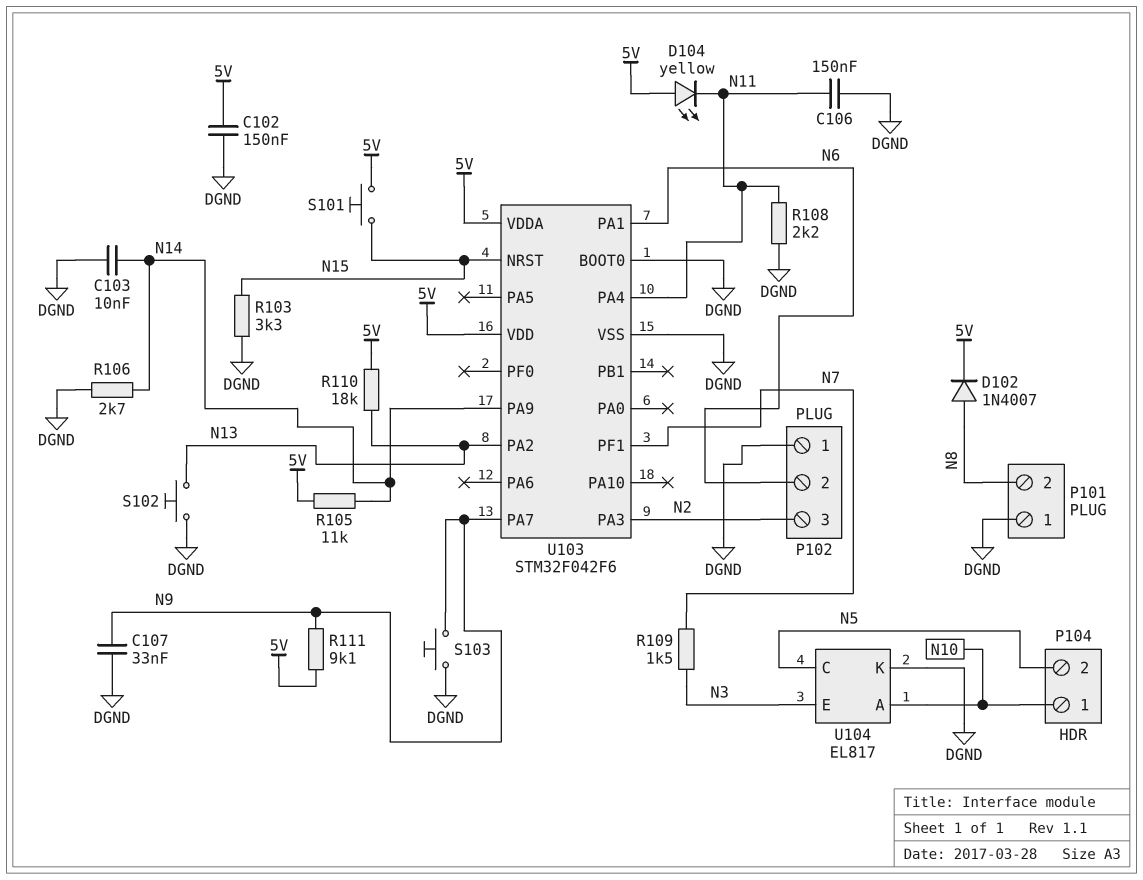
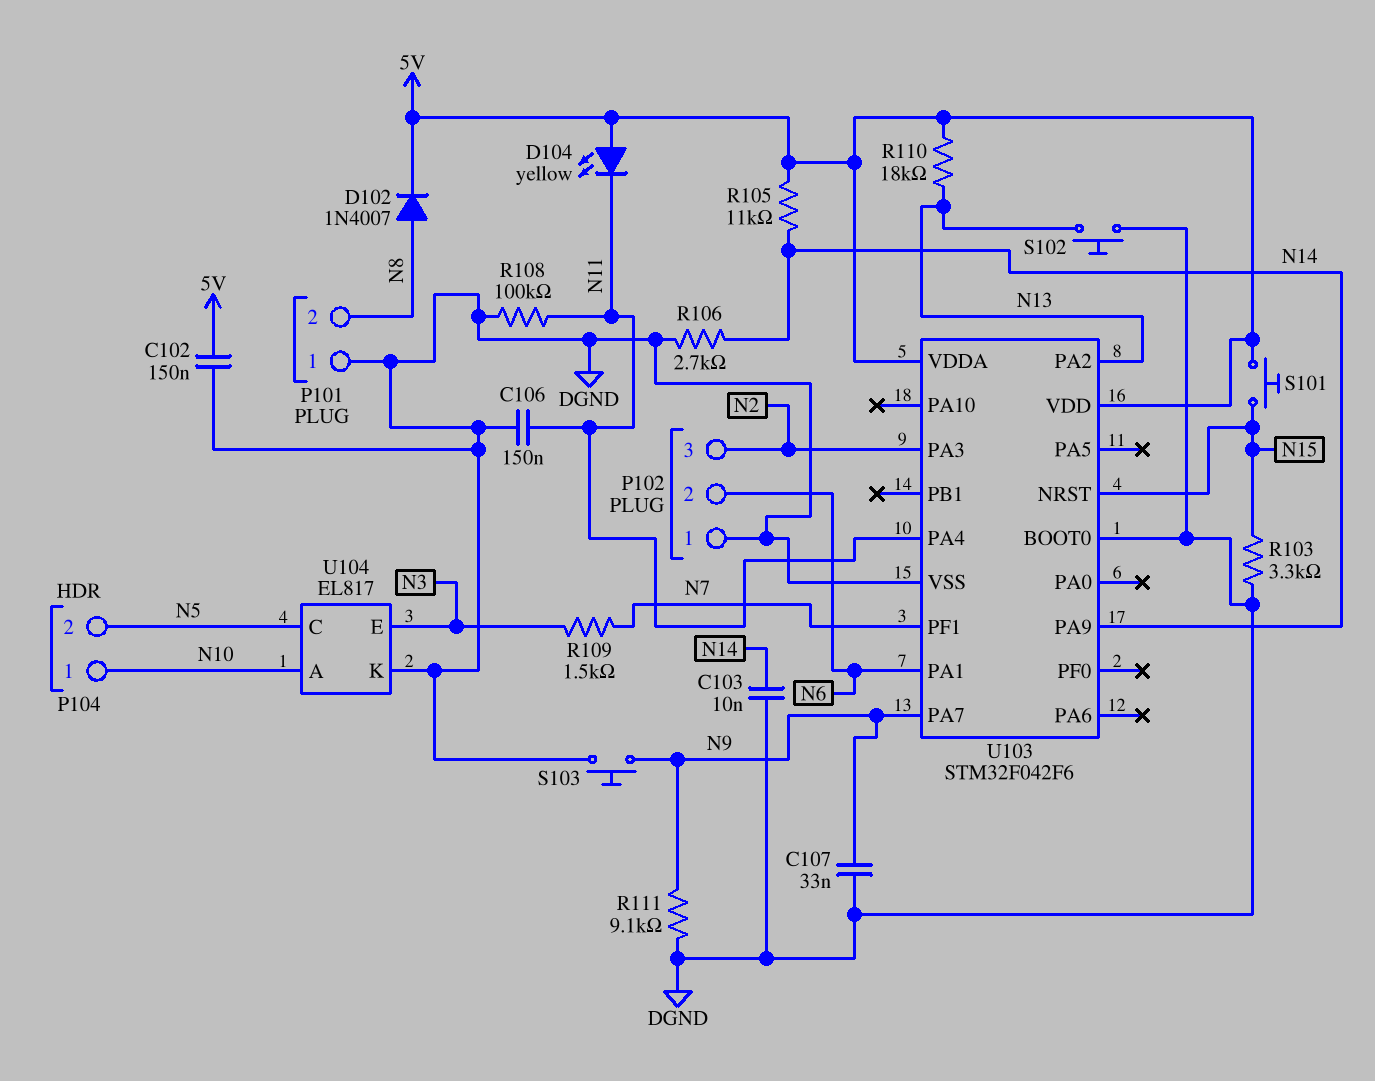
R108: 2.2k (DGND, N11) -> 100k (DGND, N11)
R111: 9.1k (5V, N9) -> 9.1k (DGND, N9)

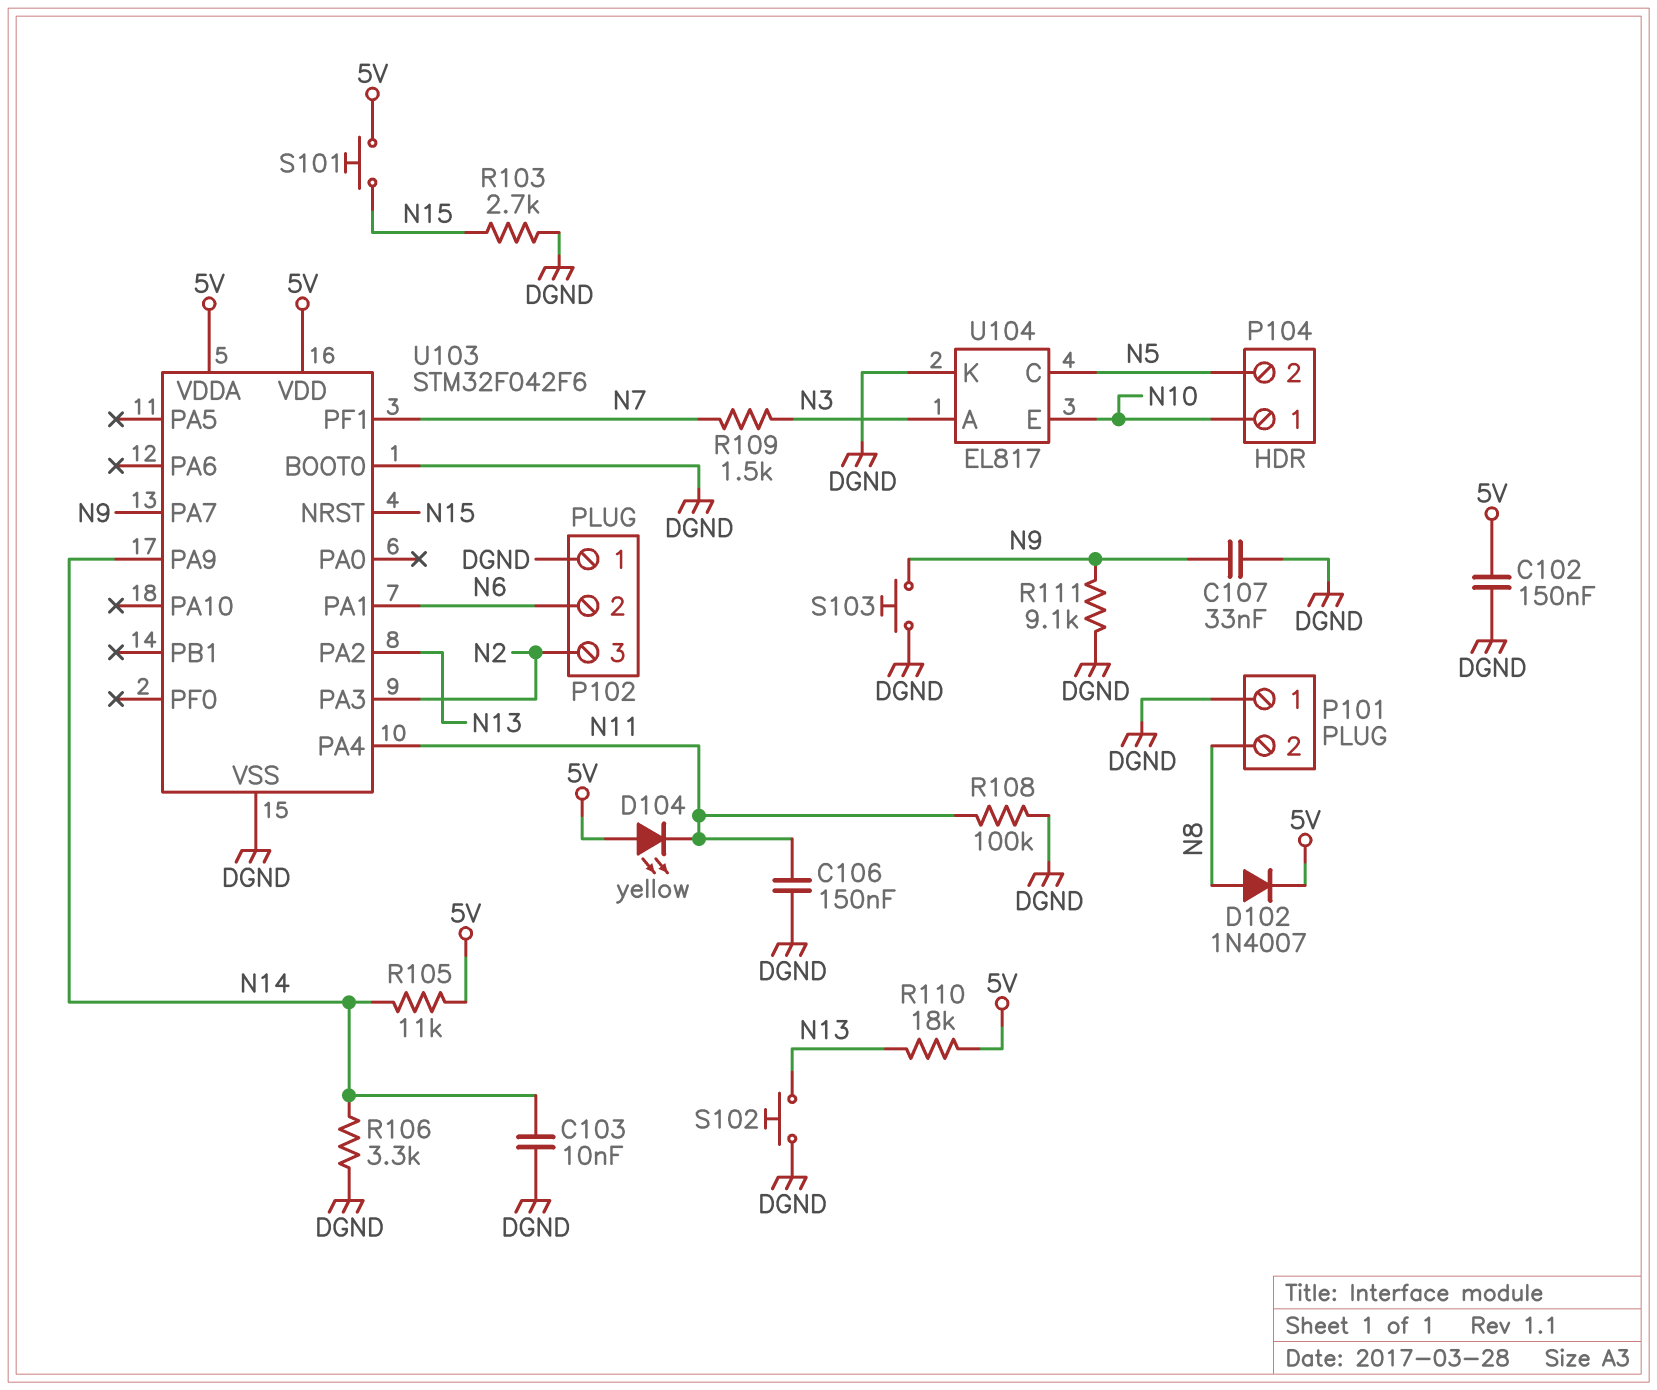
R103: 3.3k (DGND, N15) -> 2.7k (DGND, N15)
R106: 2.7k (DGND, N14) -> 3.3k (DGND, N14)
U104 pin A: N10 -> N3
U104 pin E: N3 -> N10

